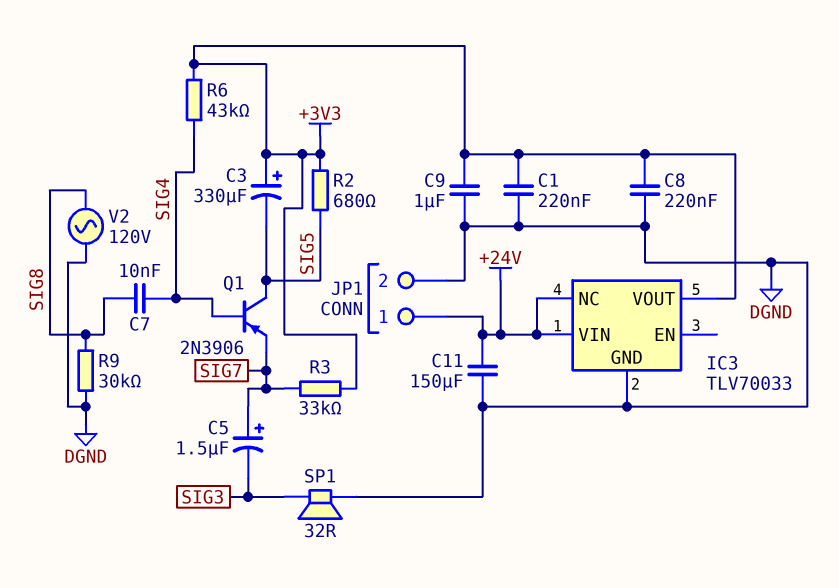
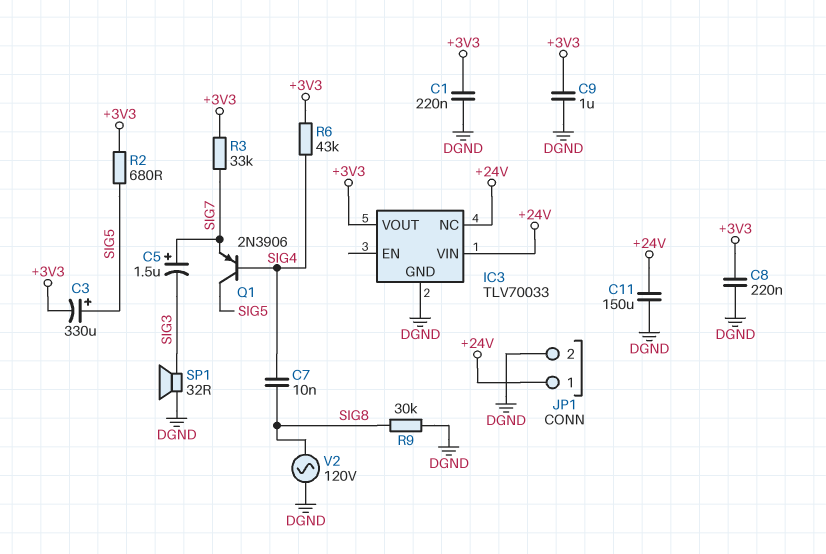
C3: 330uF (plus +3V3, minus SIG5) -> 330uF (plus SIG5, minus +3V3)

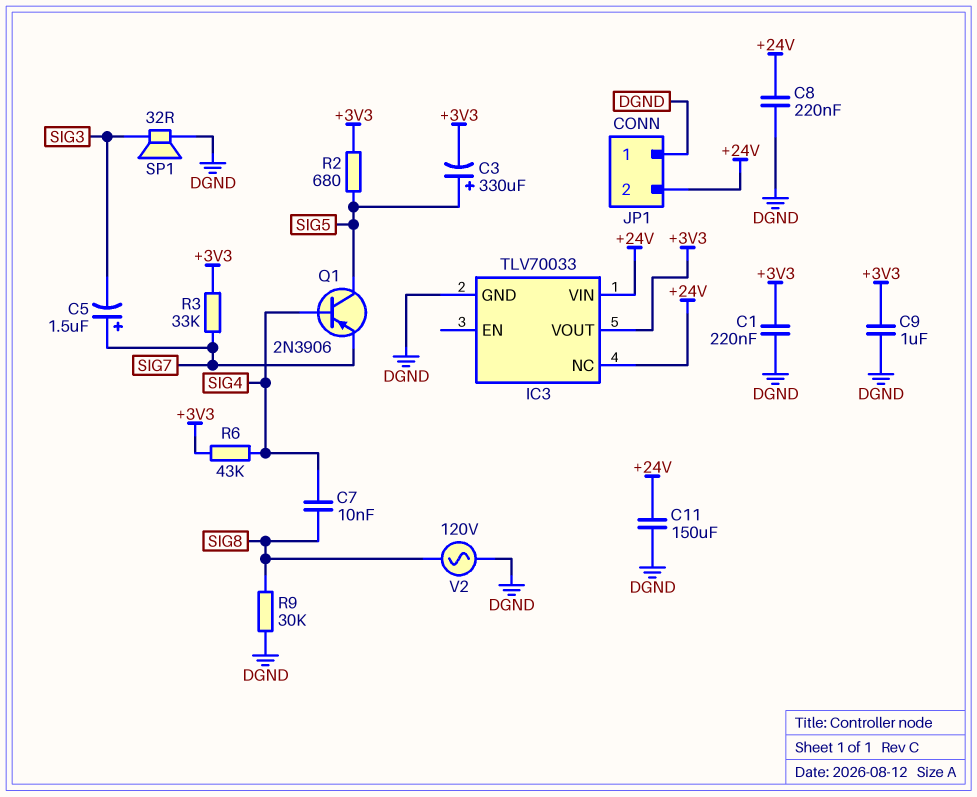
C8: 220nF (+3V3, DGND) -> 220nF (+24V, DGND)
JP1 pin 1: +24V -> DGND
JP1 pin 2: DGND -> +24V

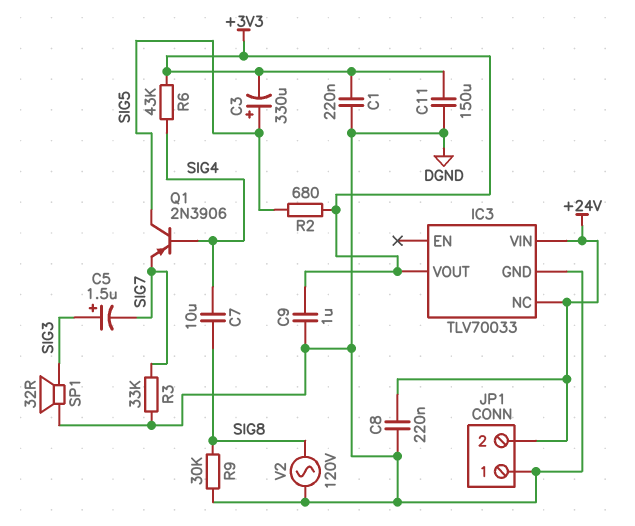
C5: 1.5uF (plus SIG7, minus SIG3) -> 1.5uF (plus SIG3, minus SIG7)
C7: 10nF (SIG4, SIG8) -> 10uF (SIG4, SIG8)
C11: 150uF (+24V, DGND) -> 150uF (+3V3, DGND)
R3: 33k (+3V3, SIG7) -> 33k (DGND, SIG7)

